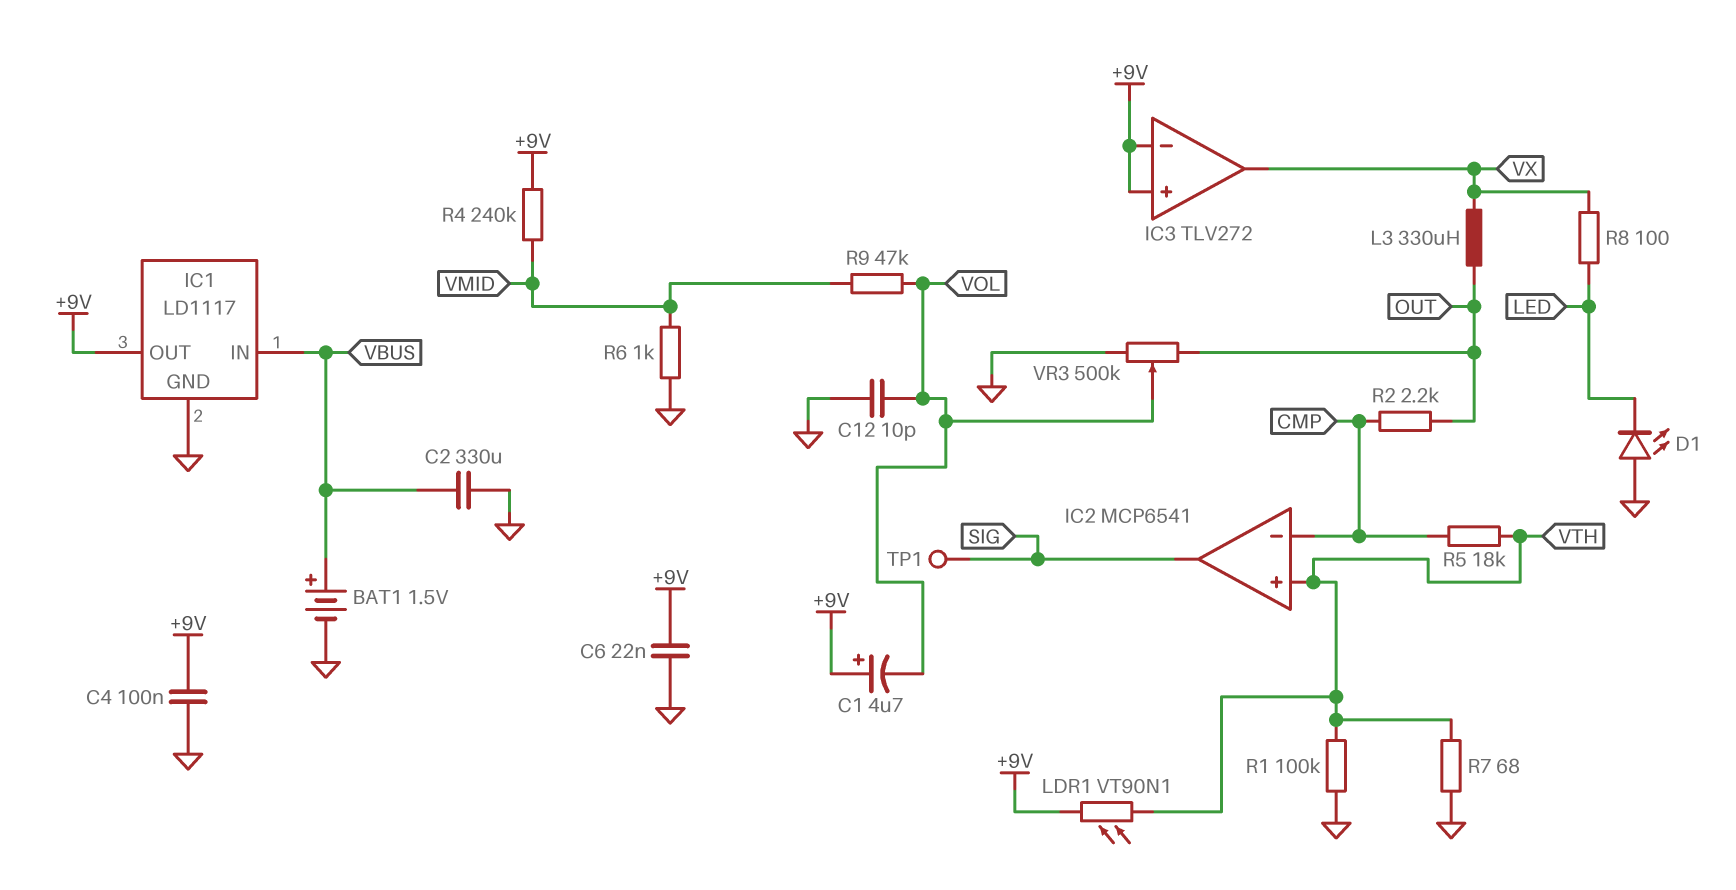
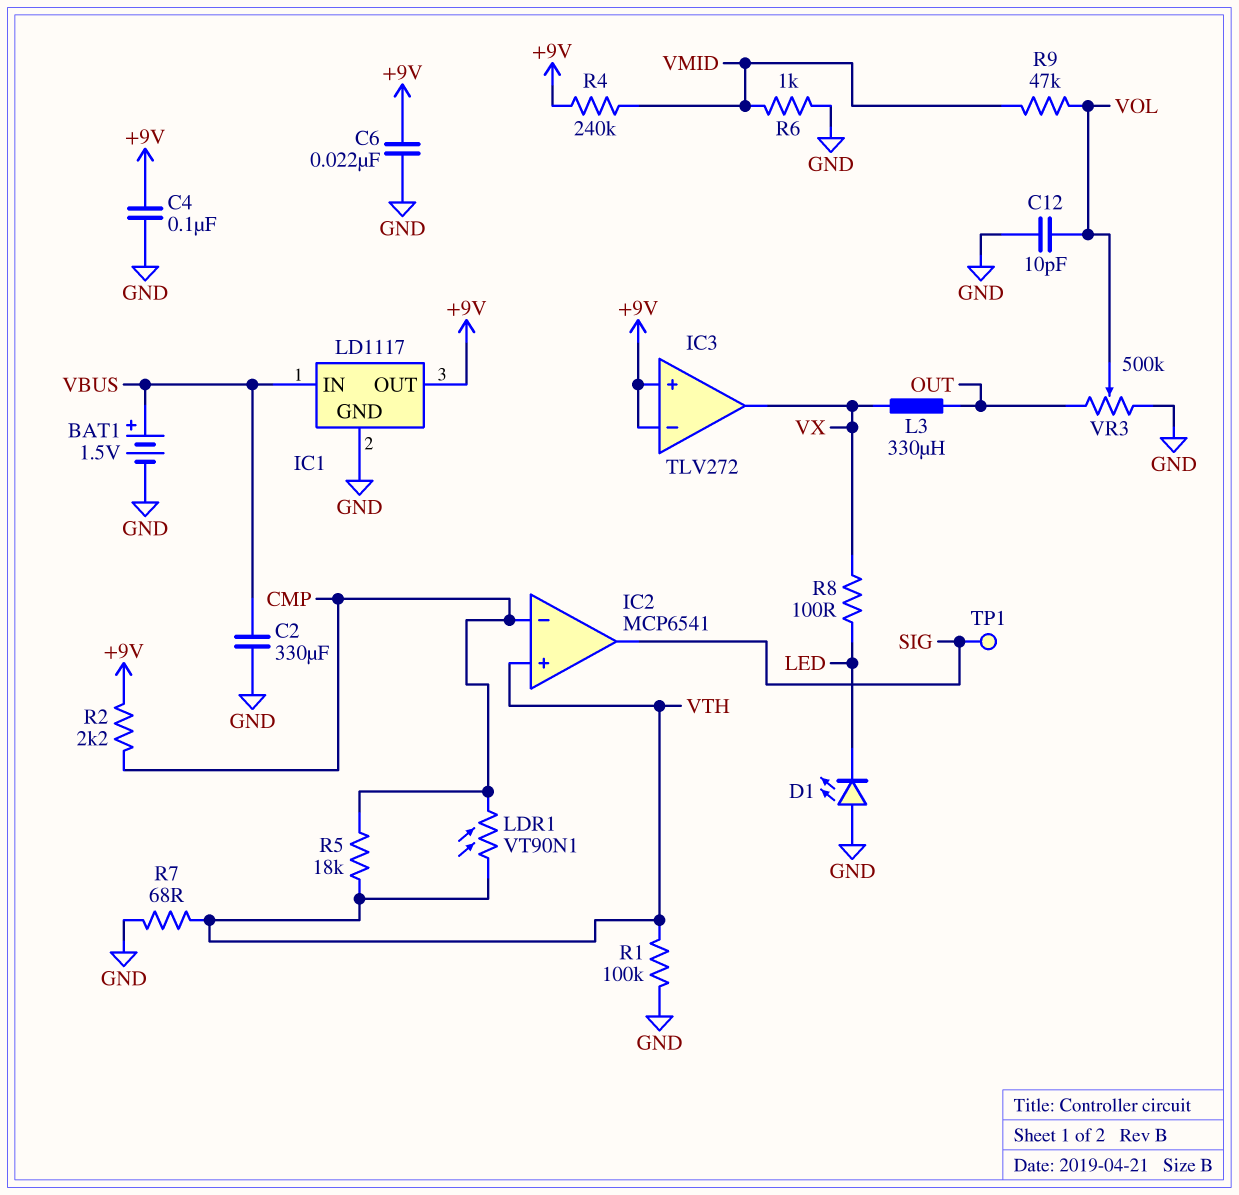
C1: 4.7uF (plus +9V, minus VOL) -> none
LDR1: VT90N1 (+9V, VTH) -> VT90N1 (CMP, VTH)
R2: 2.2k (CMP, OUT) -> 2.2k (+9V, CMP)

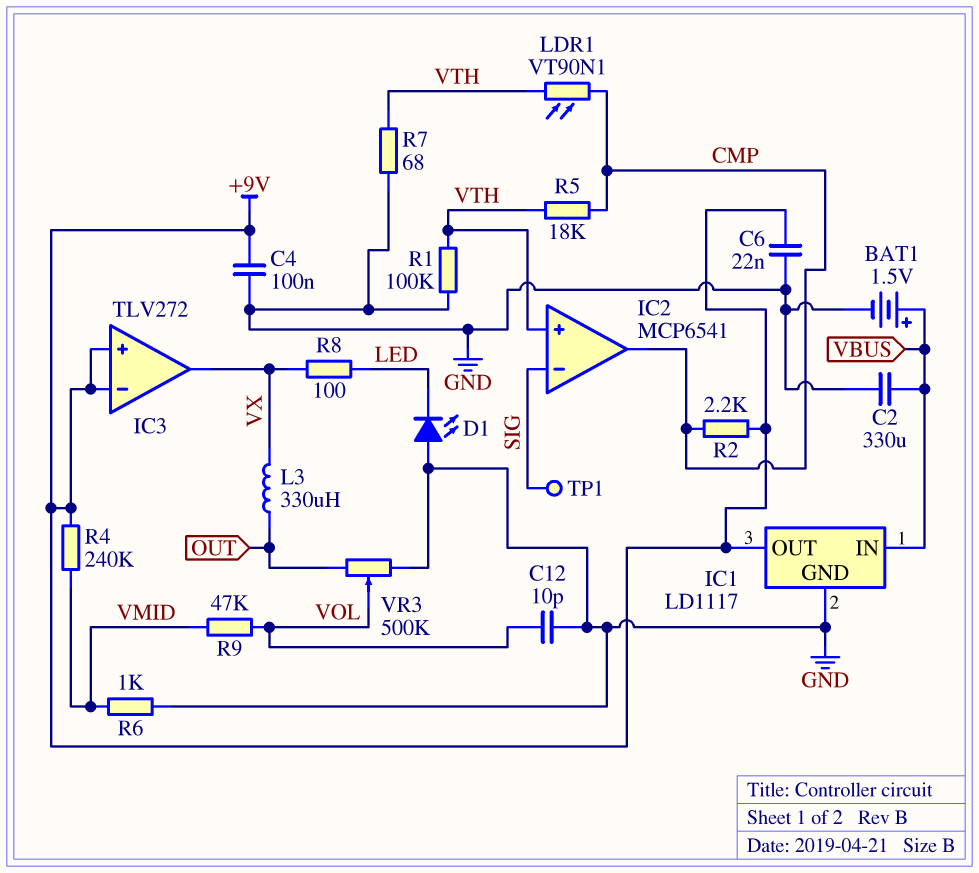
IC2 pin in-: CMP -> SIG
IC2 pin out: SIG -> CMP

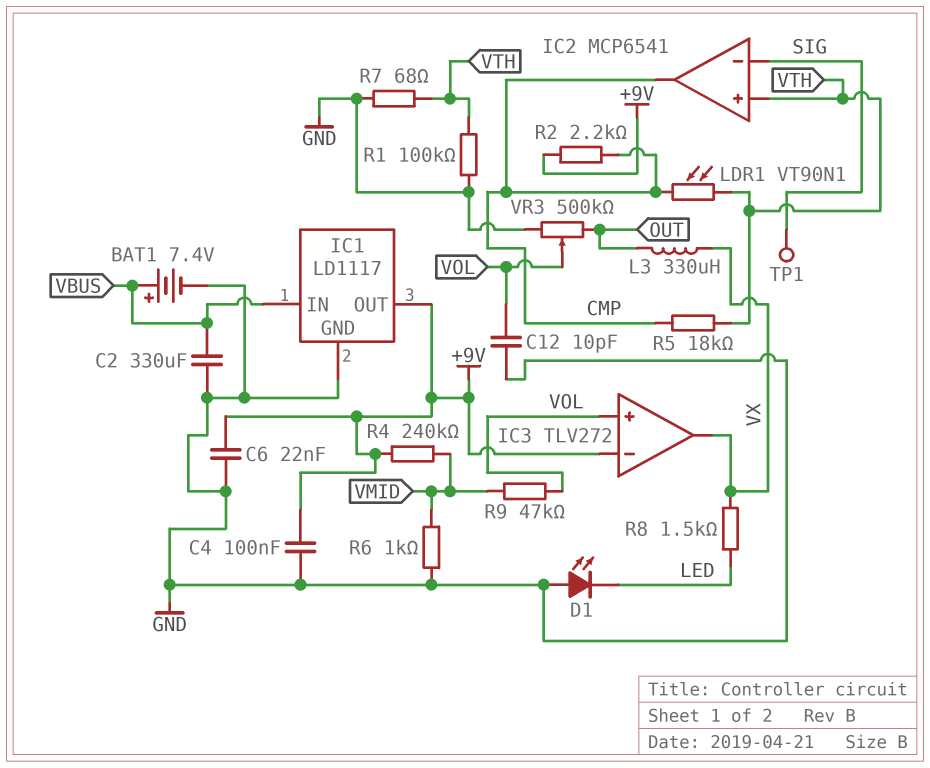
BAT1: 1.5V (plus VBUS, minus GND) -> 7.4V (plus VBUS, minus GND)
IC3 pin in+: +9V -> VOL
R8: 100 (LED, VX) -> 1.5k (LED, VX)

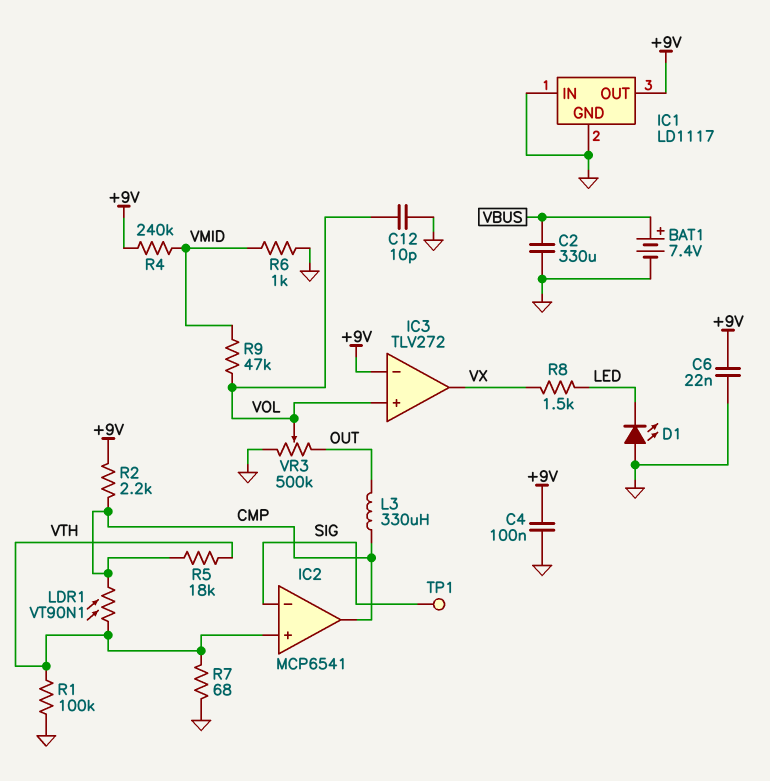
IC1 pin IN: VBUS -> GND
L3: 330uH (OUT, VX) -> 330uH (CMP, OUT)

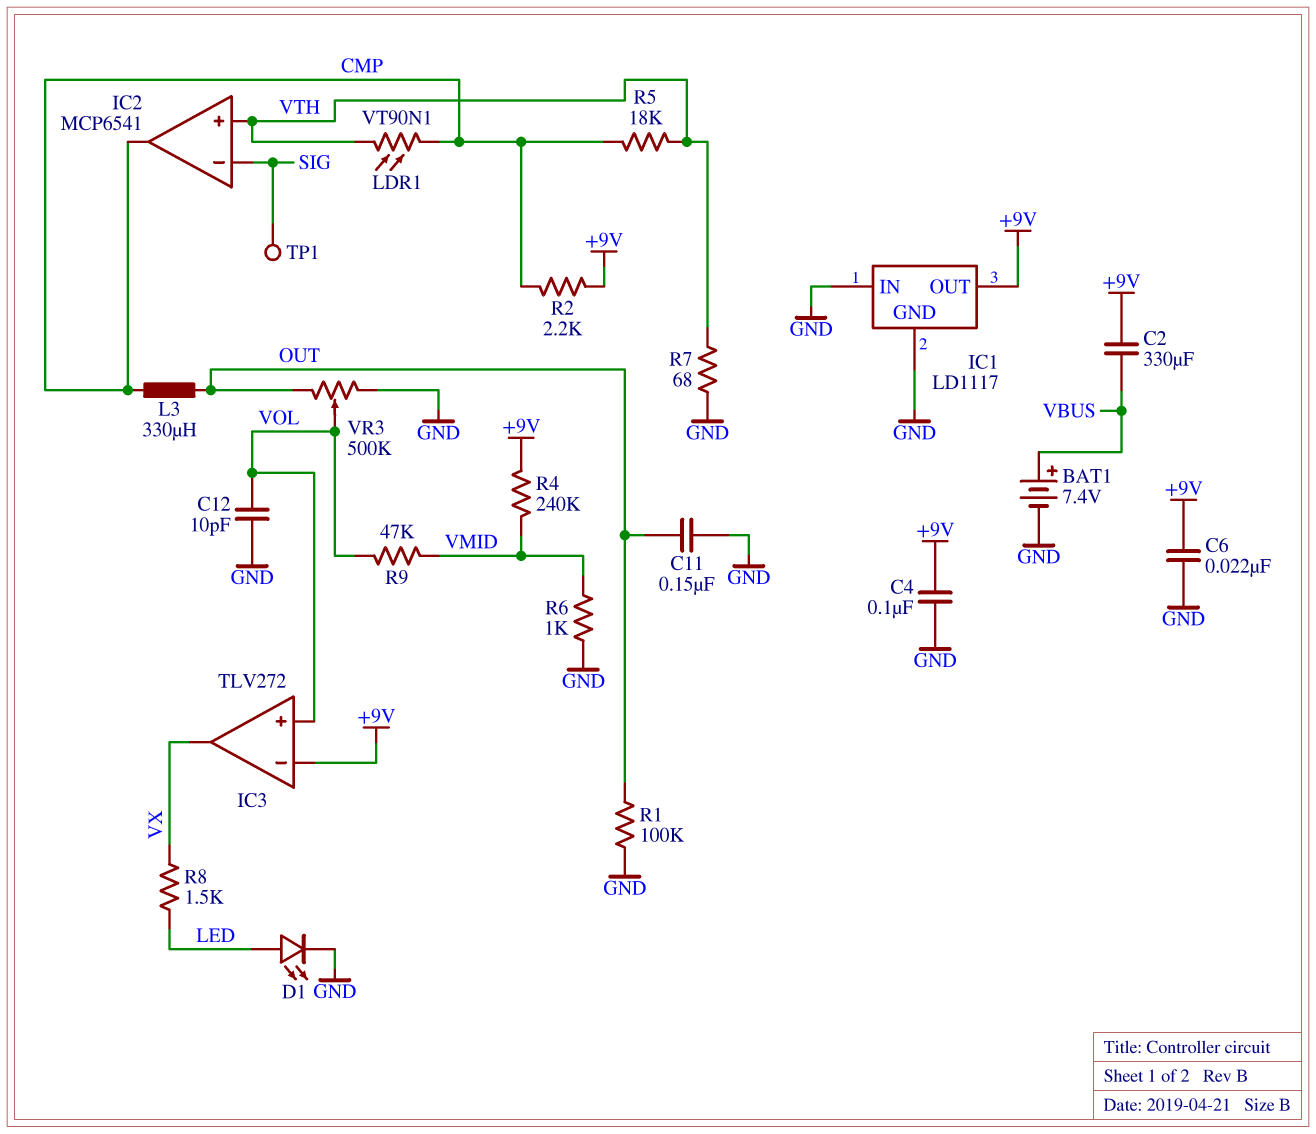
C2: 330uF (GND, VBUS) -> 330uF (+9V, VBUS)
C11: none -> 150nF (GND, OUT)
D1: LED (A GND, K LED) -> LED (A LED, K GND)
R1: 100k (GND, VTH) -> 100k (GND, OUT)

